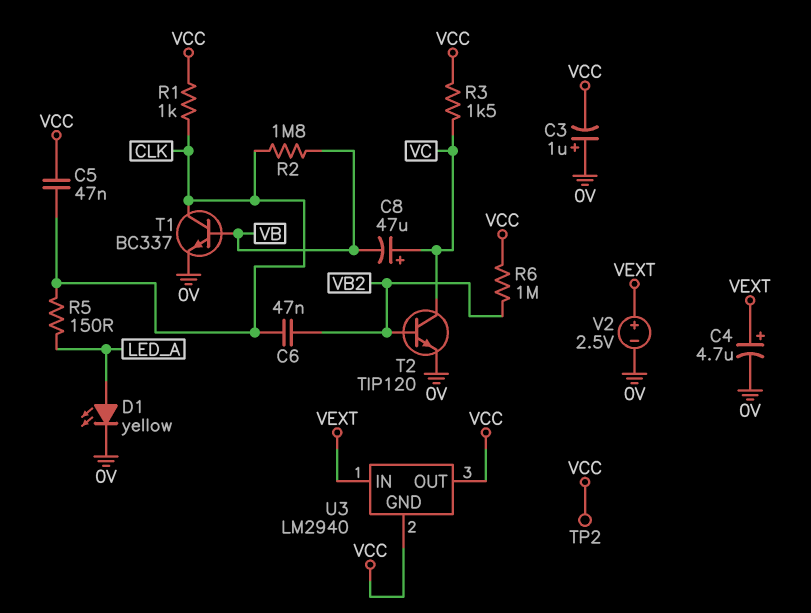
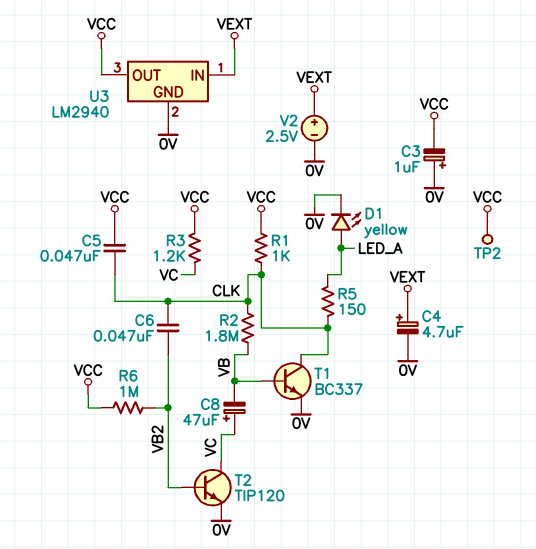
R3: 1.5k (VC, VCC) -> 1.2k (VC, VCC)
U3 pin GND: VCC -> 0V

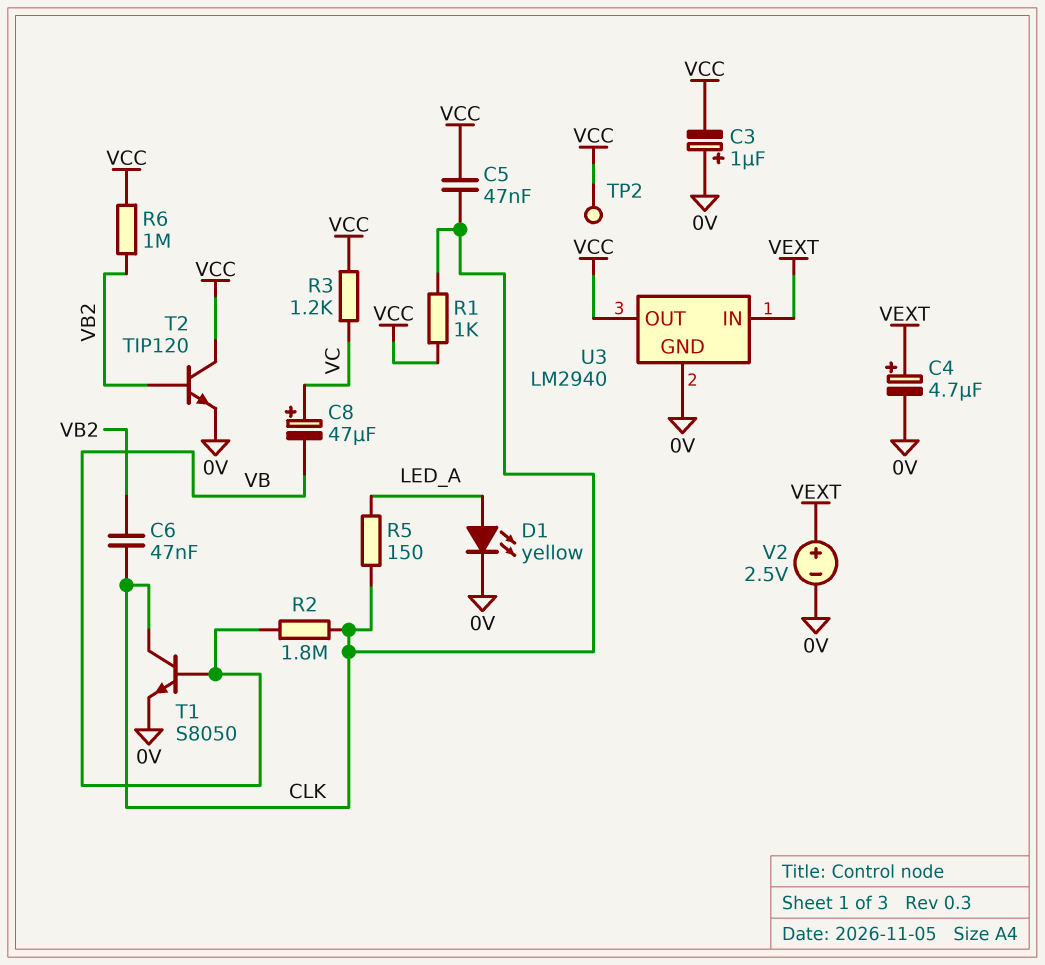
T1: NPN BC337 (B VB, C CLK, E 0V) -> NPN S8050 (B VB, C CLK, E 0V)
T2: NPN TIP120 (B VB2, C VC, E 0V) -> NPN TIP120 (B VB2, C VCC, E 0V)

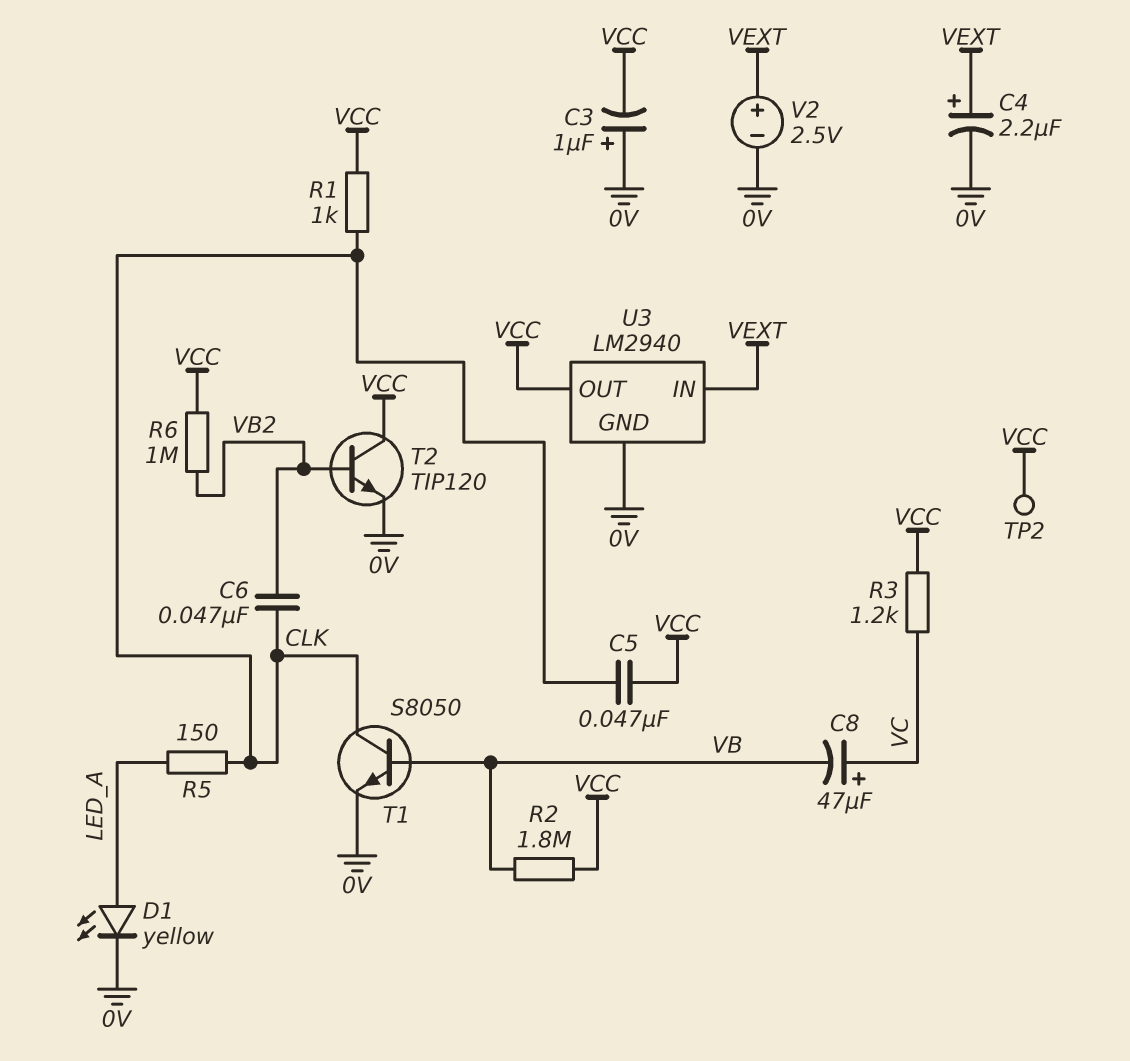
C4: 4.7uF (plus VEXT, minus 0V) -> 2.2uF (plus VEXT, minus 0V)
R2: 1.8M (CLK, VB) -> 1.8M (VB, VCC)

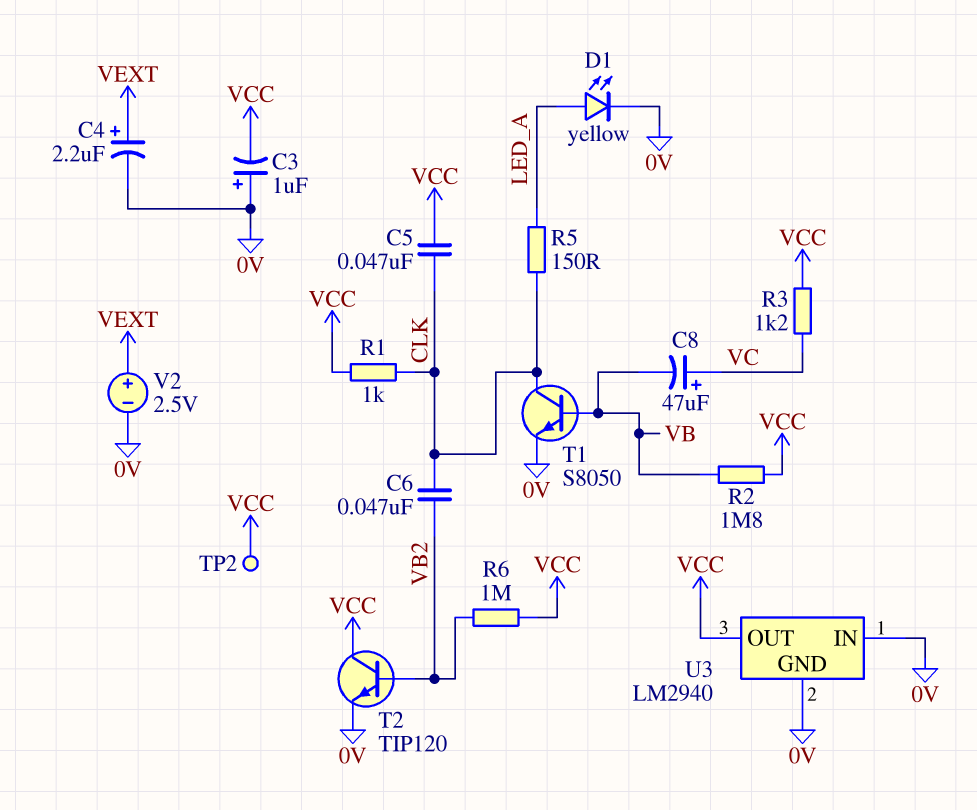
U3 pin IN: VEXT -> 0V

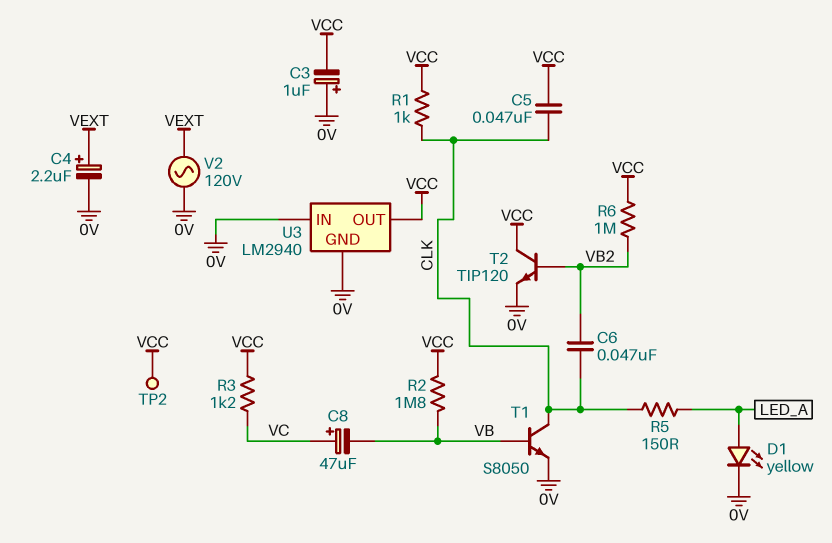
V2: 2.5V (plus VEXT, minus 0V) -> AC 120V (0V, VEXT)

